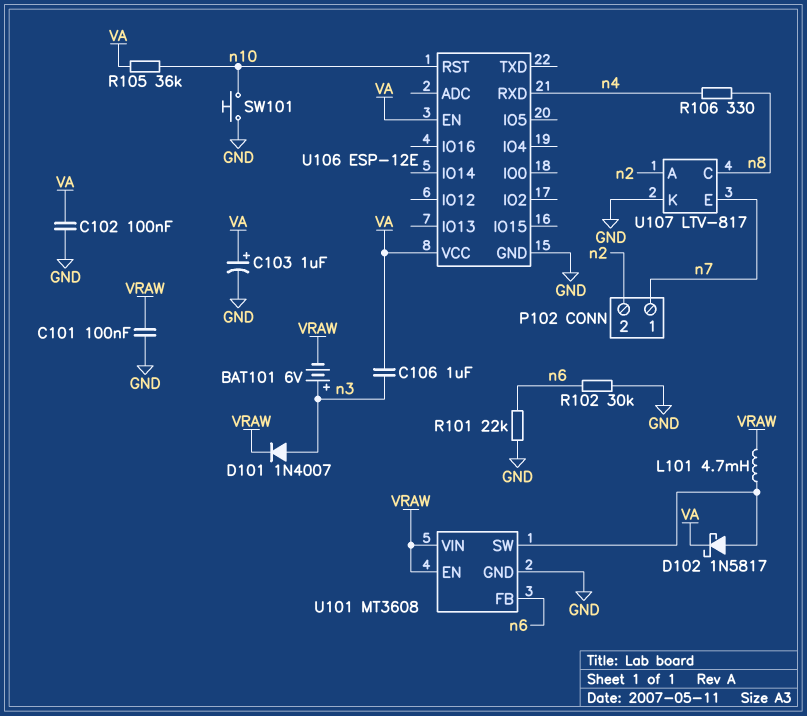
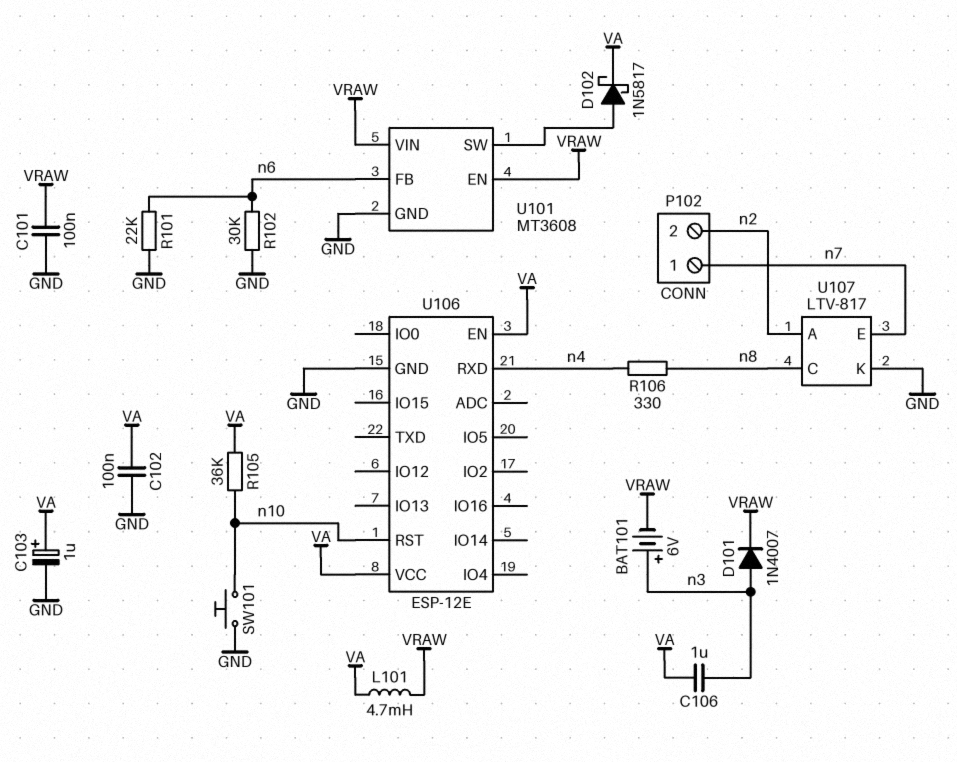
L101: 4.7mH (U101/SW, VRAW) -> 4.7mH (VA, VRAW)

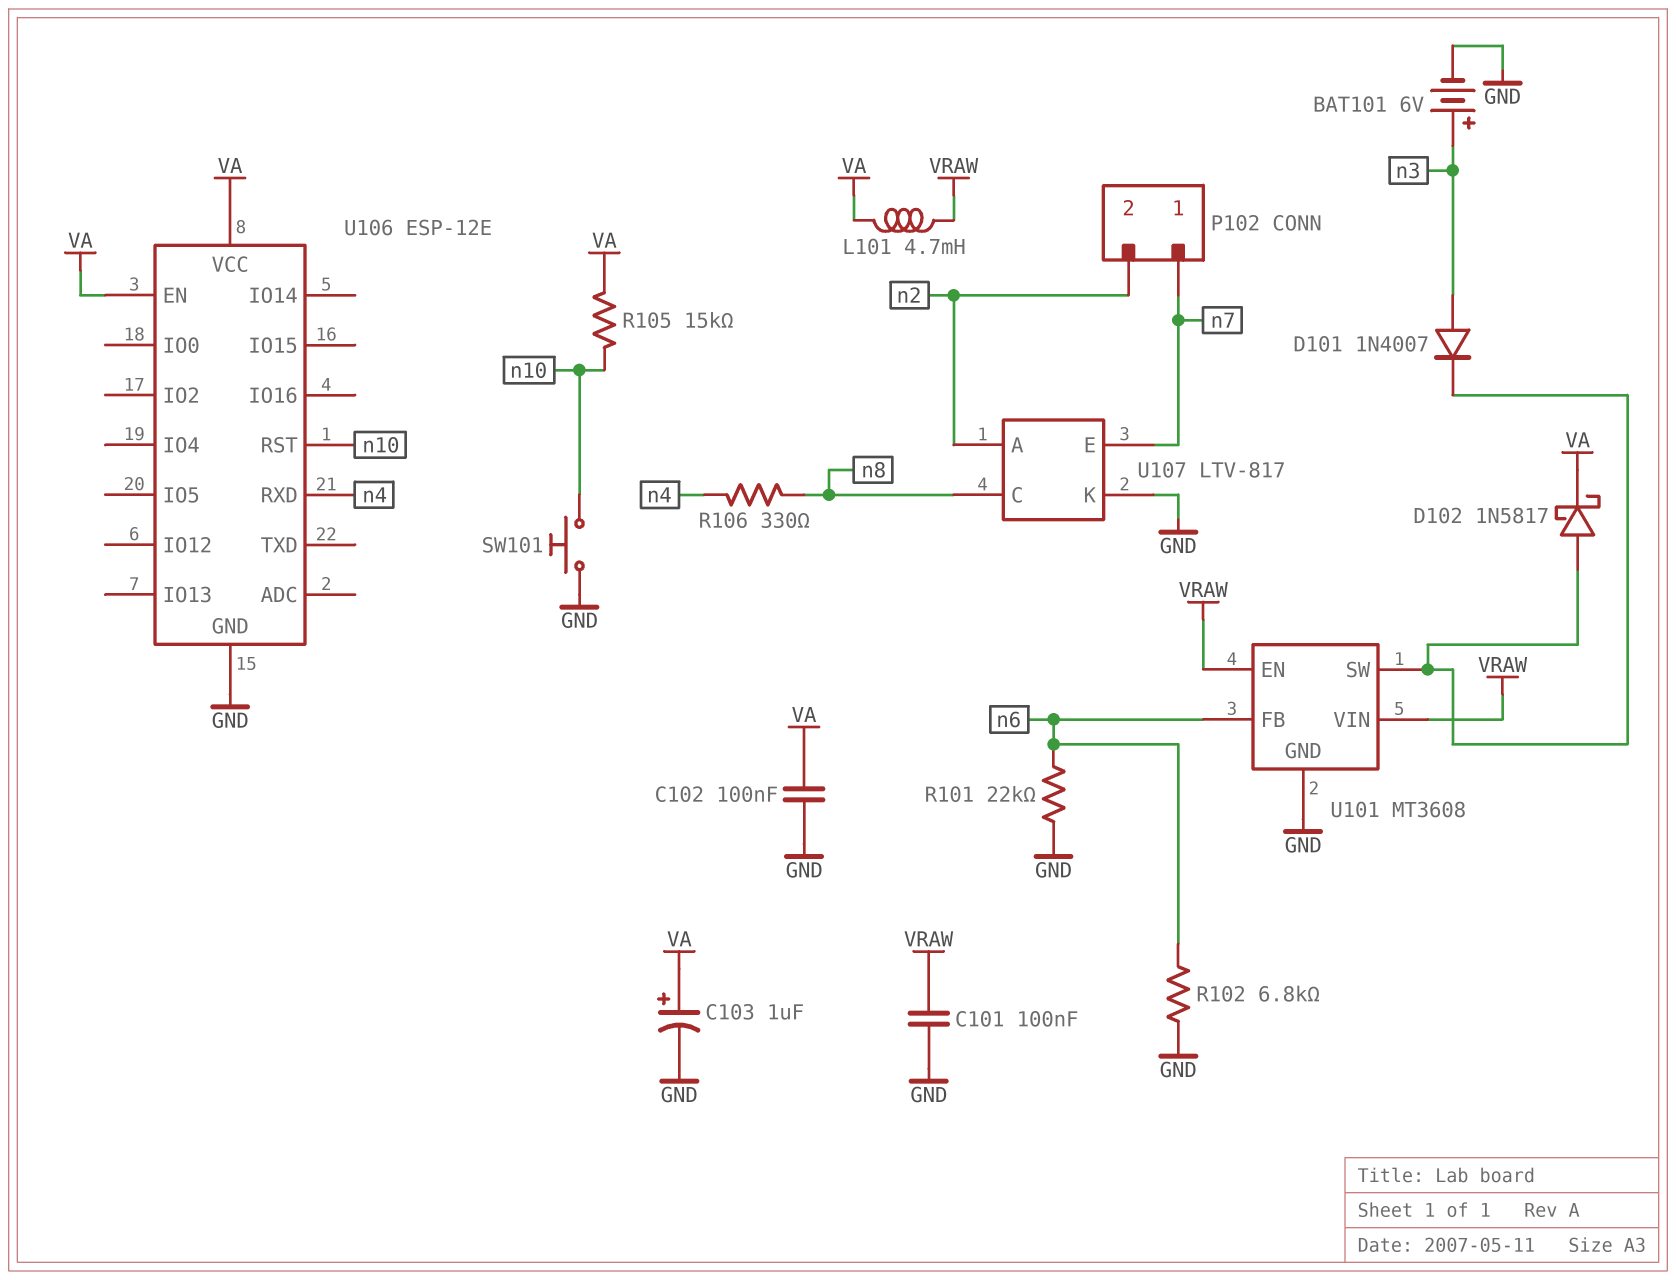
BAT101: 6V (plus n3, minus VRAW) -> 6V (plus n3, minus GND)
C106: 1uF (VA, n3) -> none
D101: diode 1N4007 (A n3, K VRAW) -> diode 1N4007 (A n3, K U101/SW)
R102: 30k (GND, n6) -> 6.8k (GND, n6)
R105: 36k (VA, n10) -> 15k (VA, n10)

